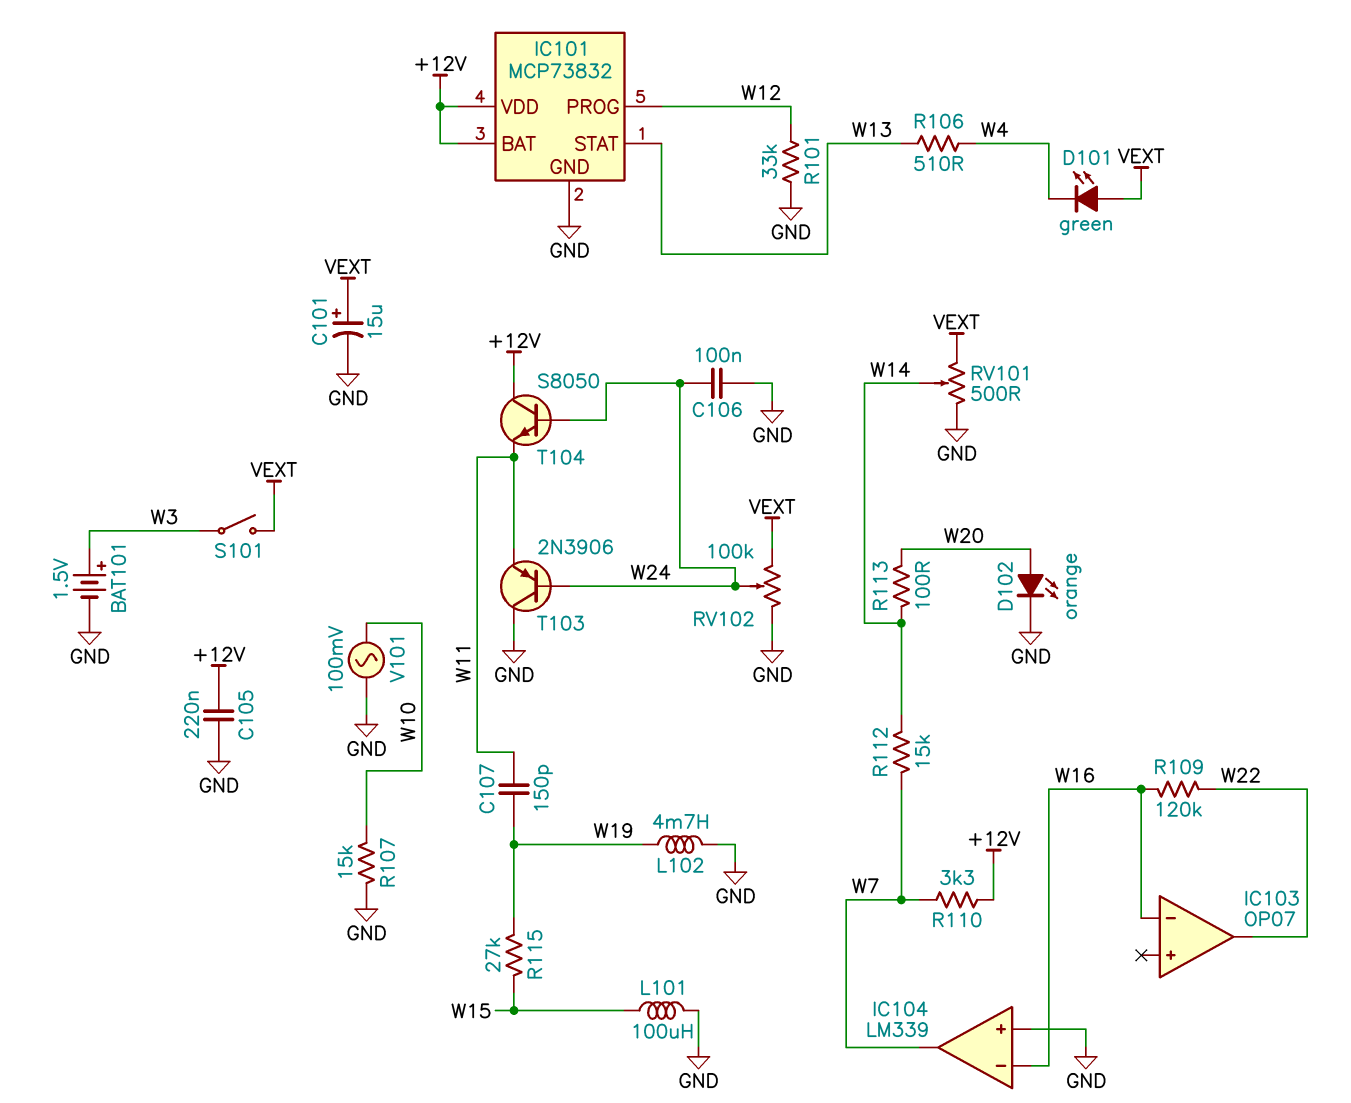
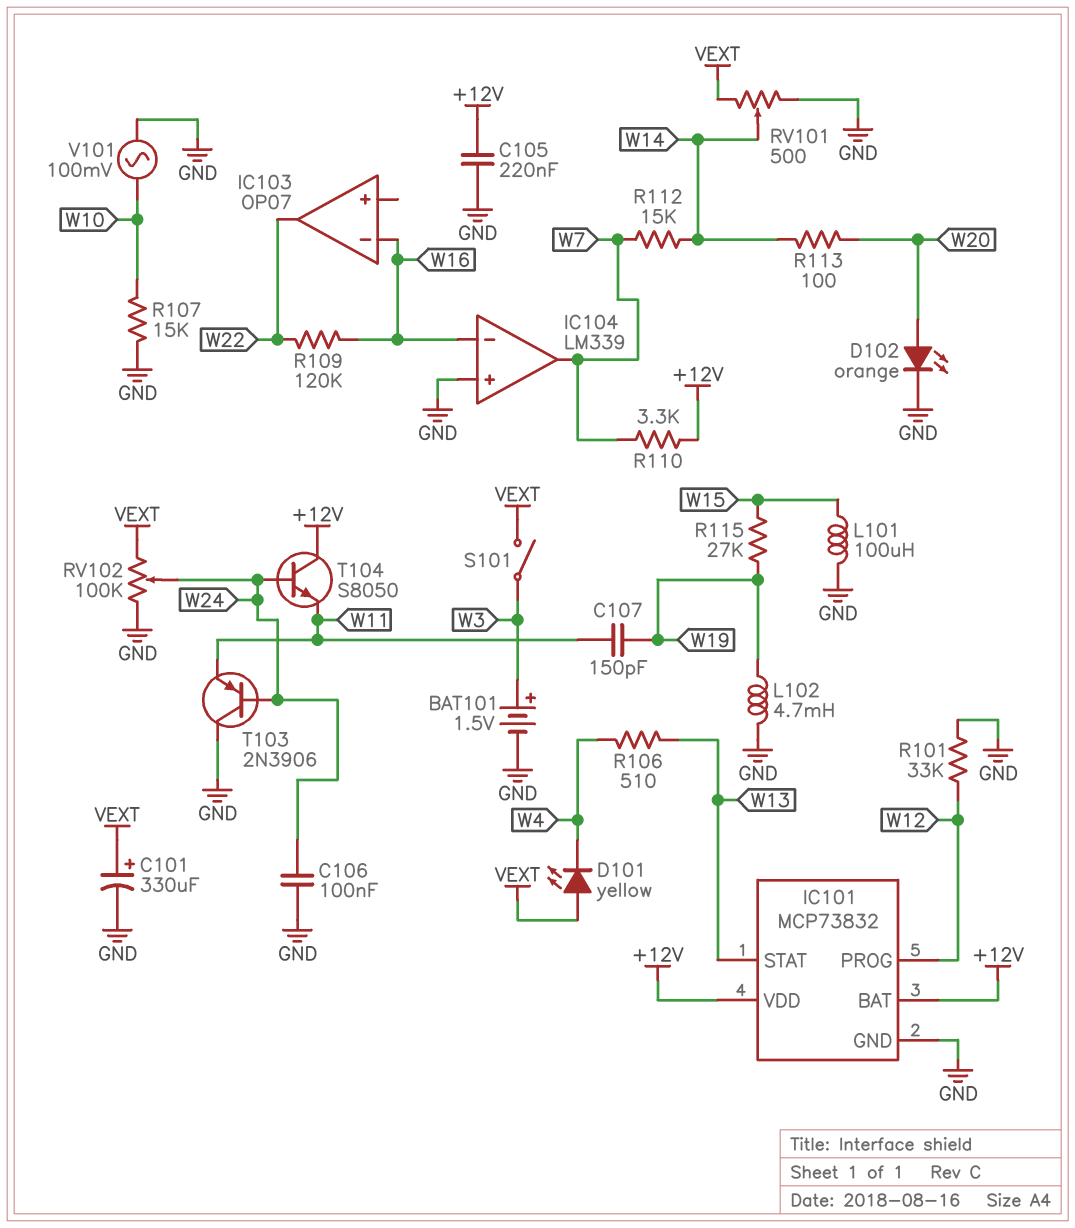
C101: 15uF (plus VEXT, minus GND) -> 330uF (plus VEXT, minus GND)
D101: LED green (A VEXT, K W4) -> LED yellow (A VEXT, K W4)

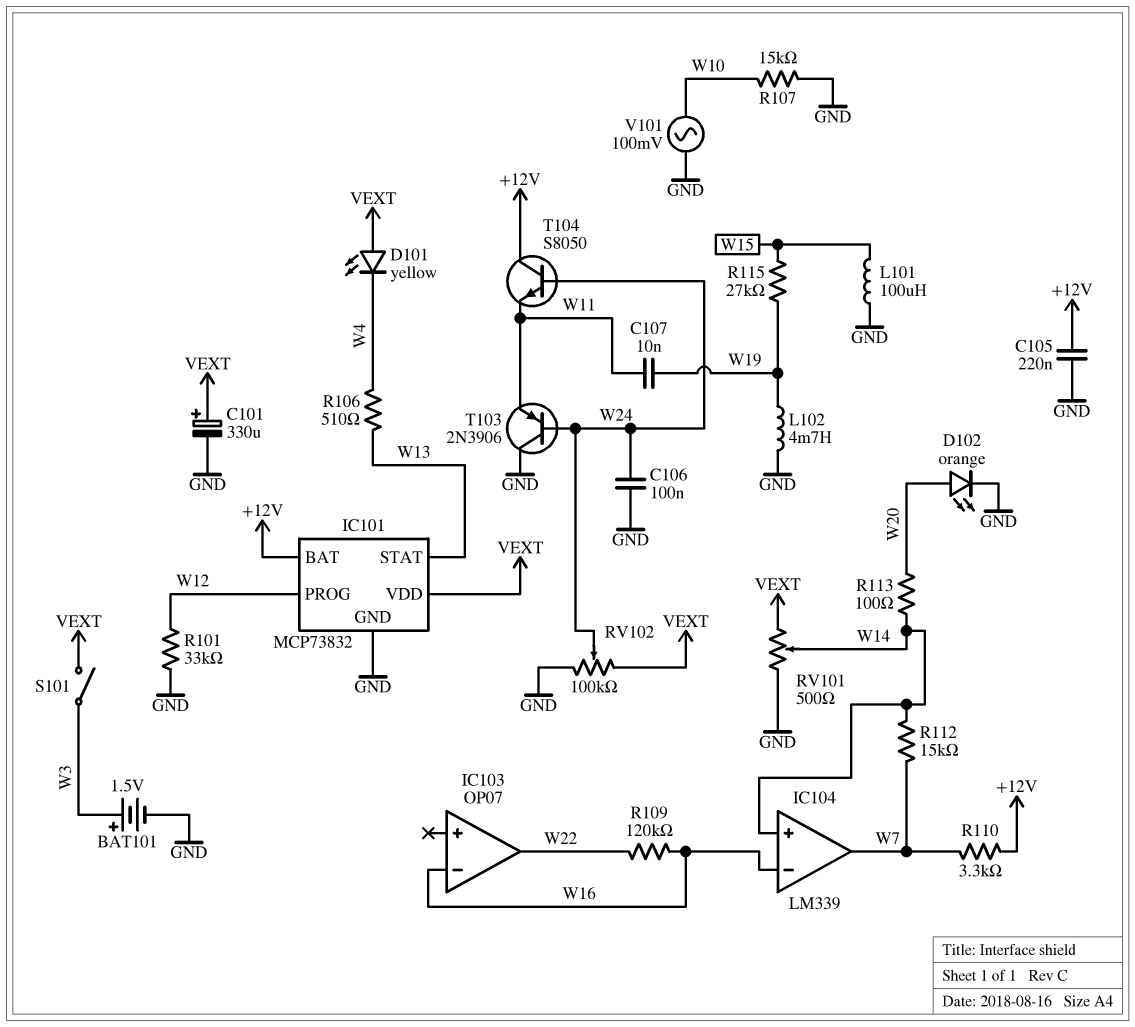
C107: 150pF (W11, W19) -> 10nF (W11, W19)
IC101 pin VDD: +12V -> VEXT
IC104 pin in+: GND -> W14

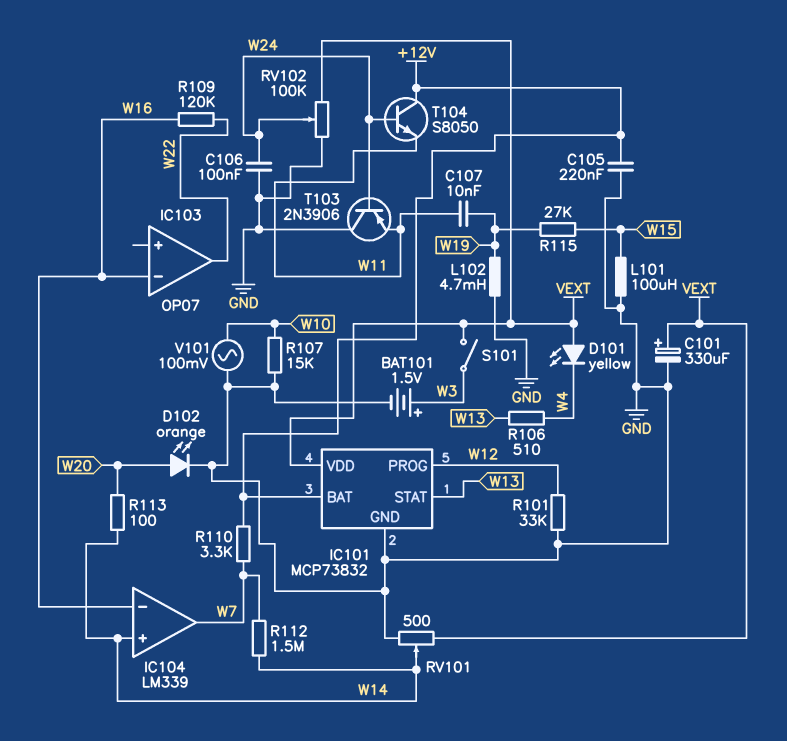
R112: 15k (W7, W14) -> 1.5M (W7, W14)

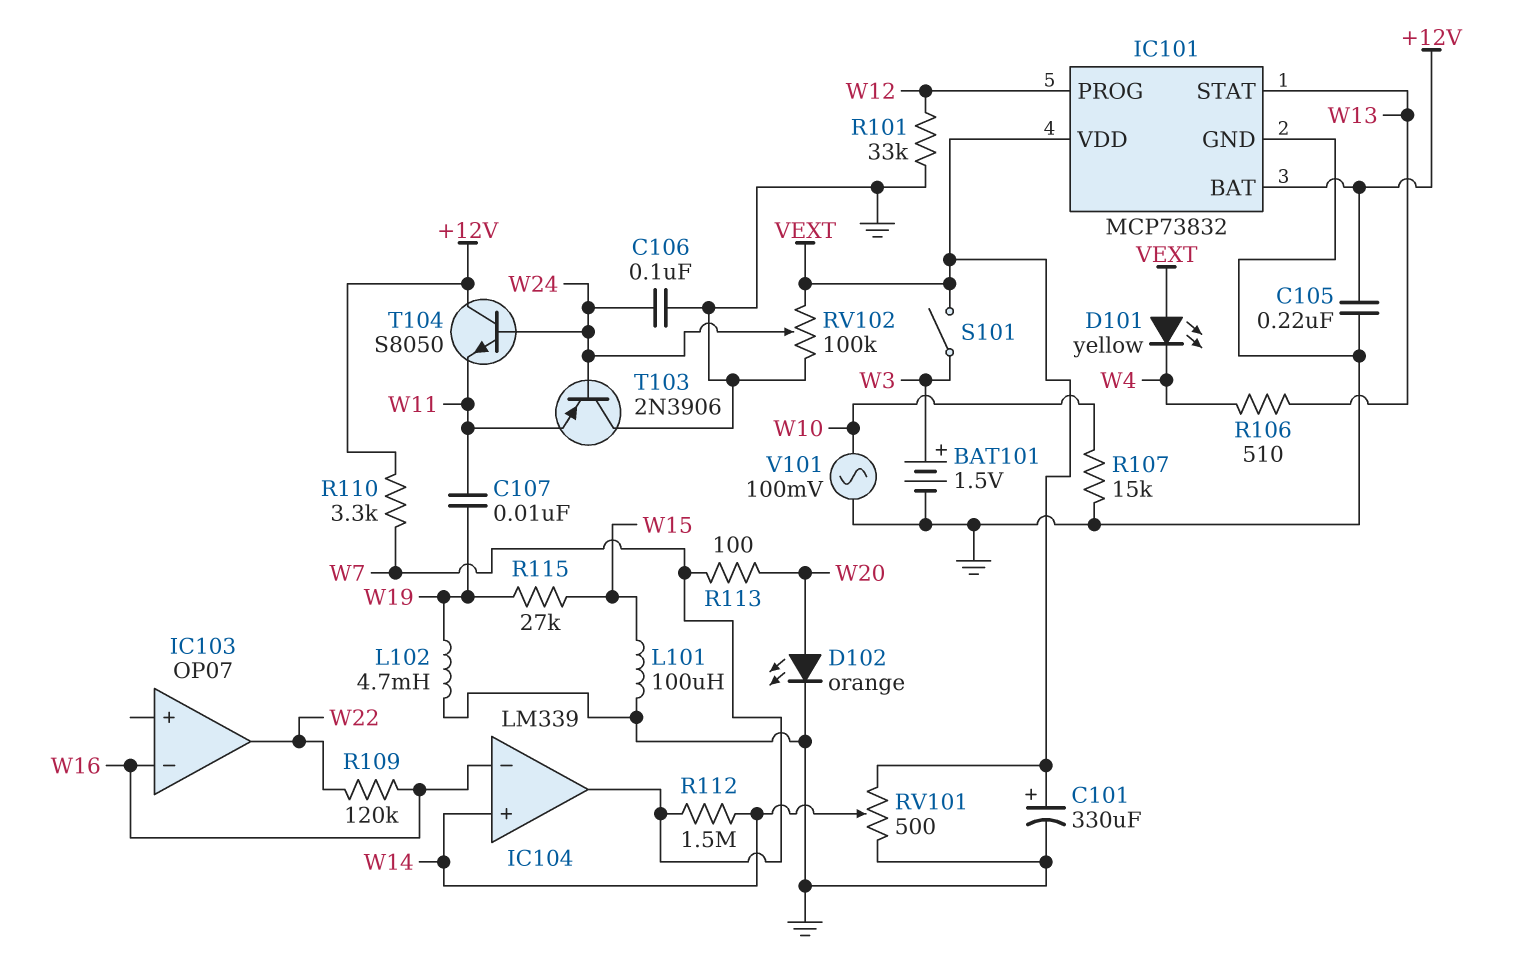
R113: 100 (W14, W20) -> 100 (W7, W20)

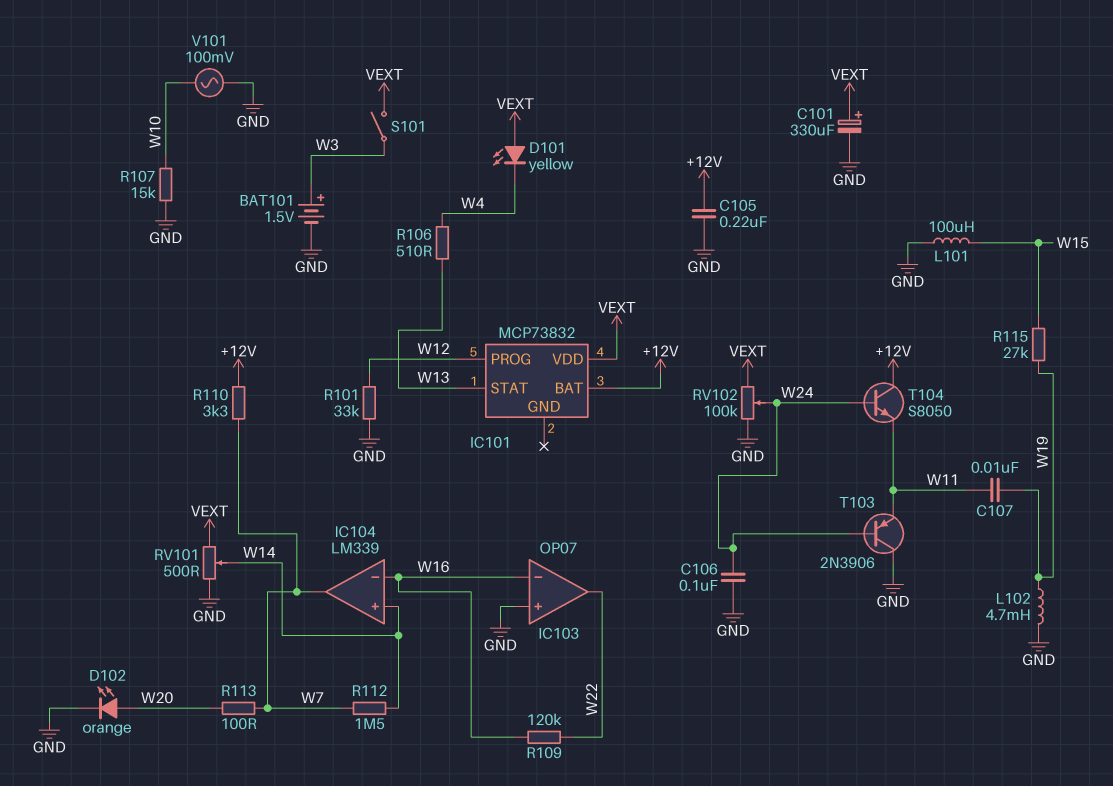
IC101 pin GND: GND -> none
IC103 pin in+: none -> GND

